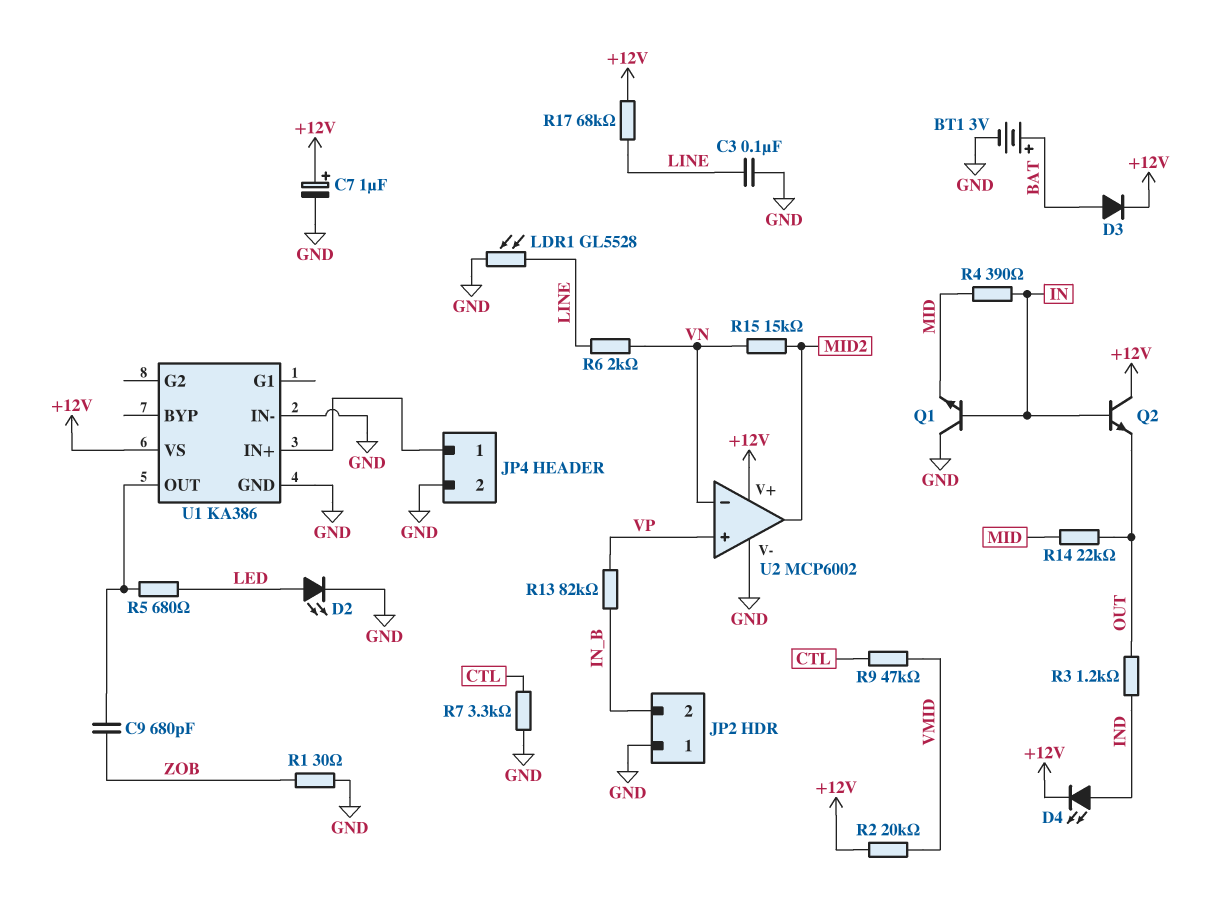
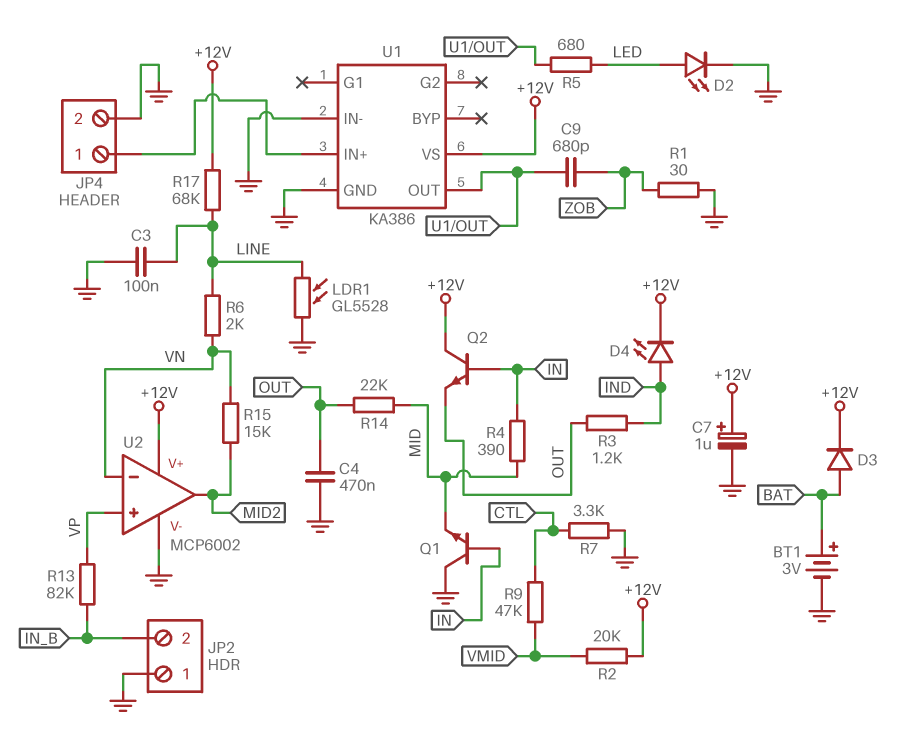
C4: none -> 470nF (GND, OUT)

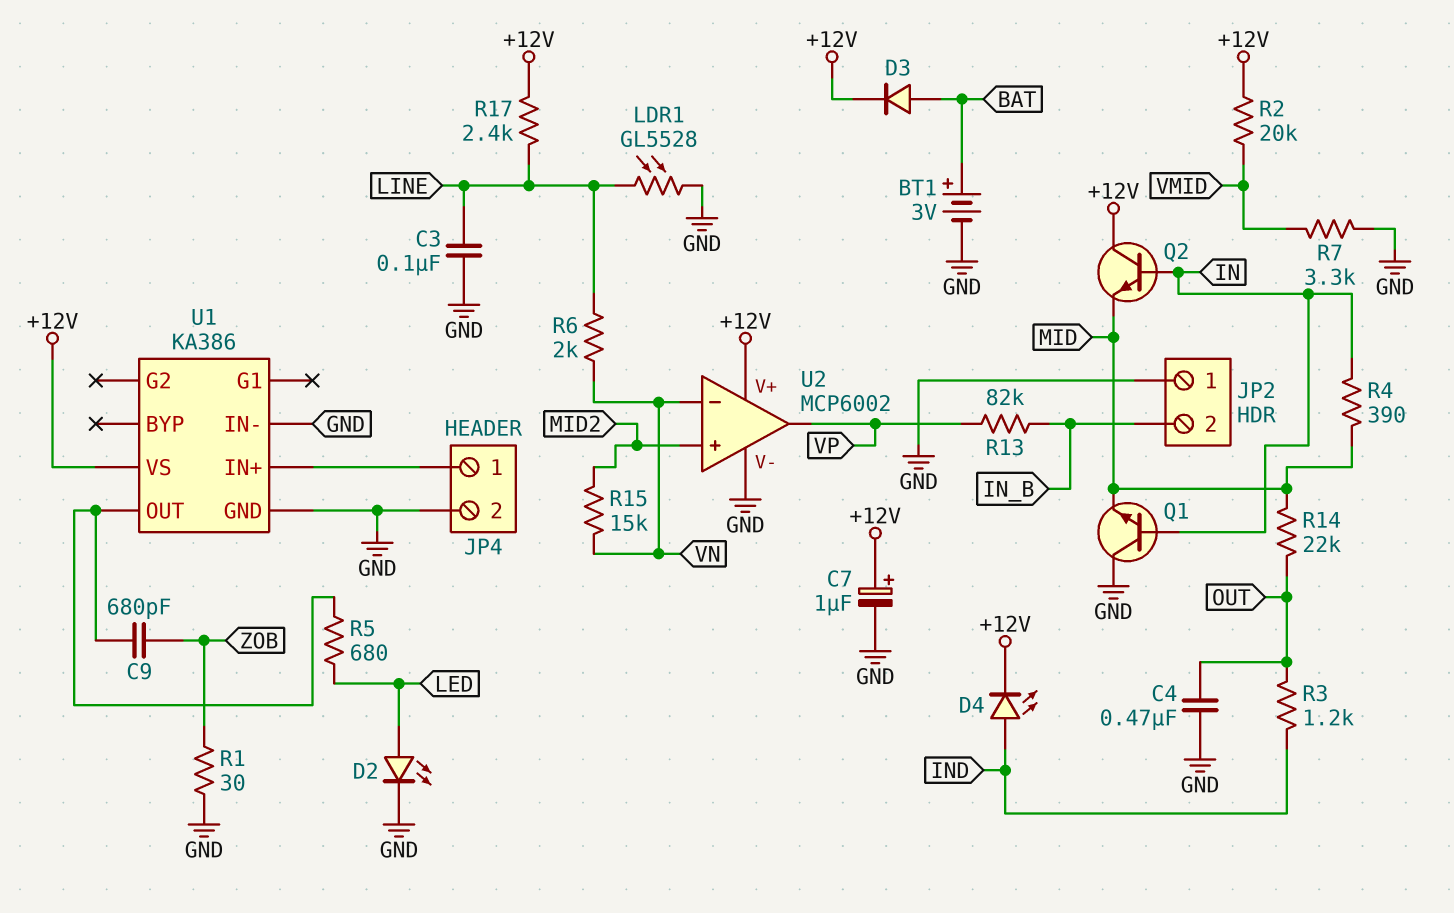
Q2: NPN (B IN, C +12V, E OUT) -> NPN (B IN, C +12V, E MID)
R7: 3.3k (CTL, GND) -> 3.3k (GND, VMID)
R9: 47k (CTL, VMID) -> none
R17: 68k (+12V, LINE) -> 2.4k (+12V, LINE)
U2 pin in+: VP -> MID2
U2 pin out: MID2 -> VP

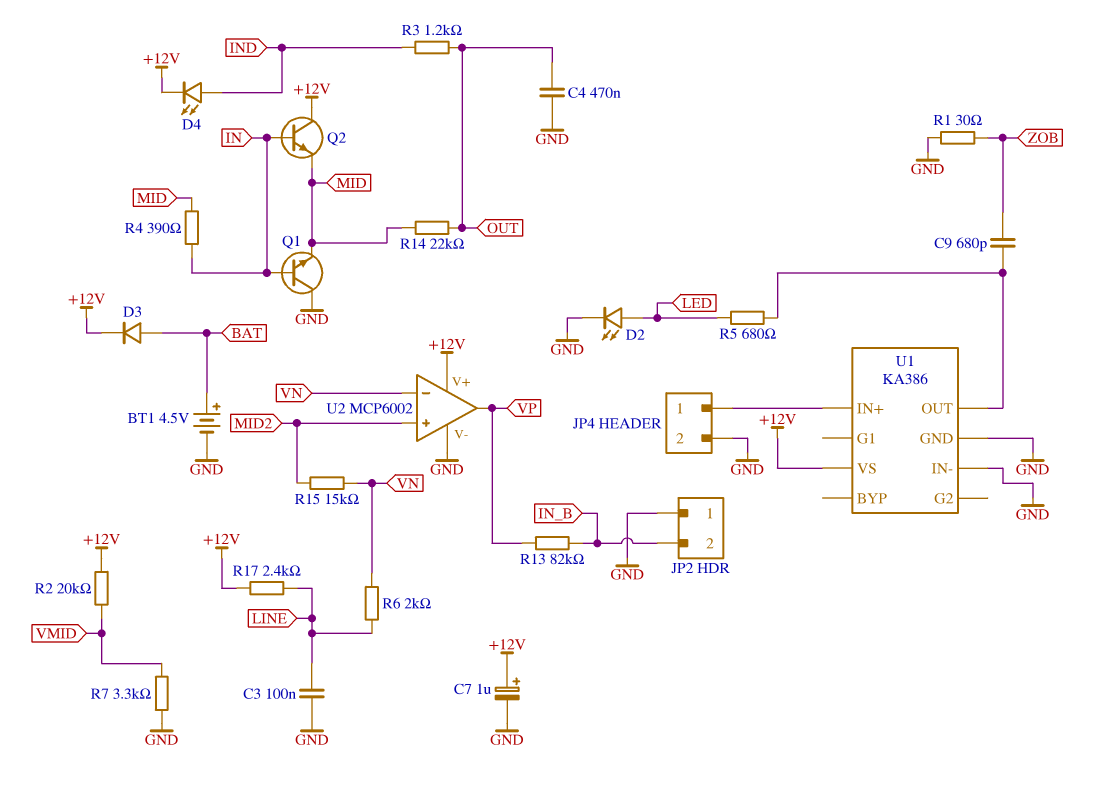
BT1: 3V (plus BAT, minus GND) -> 4.5V (plus BAT, minus GND)
LDR1: GL5528 (GND, LINE) -> none

